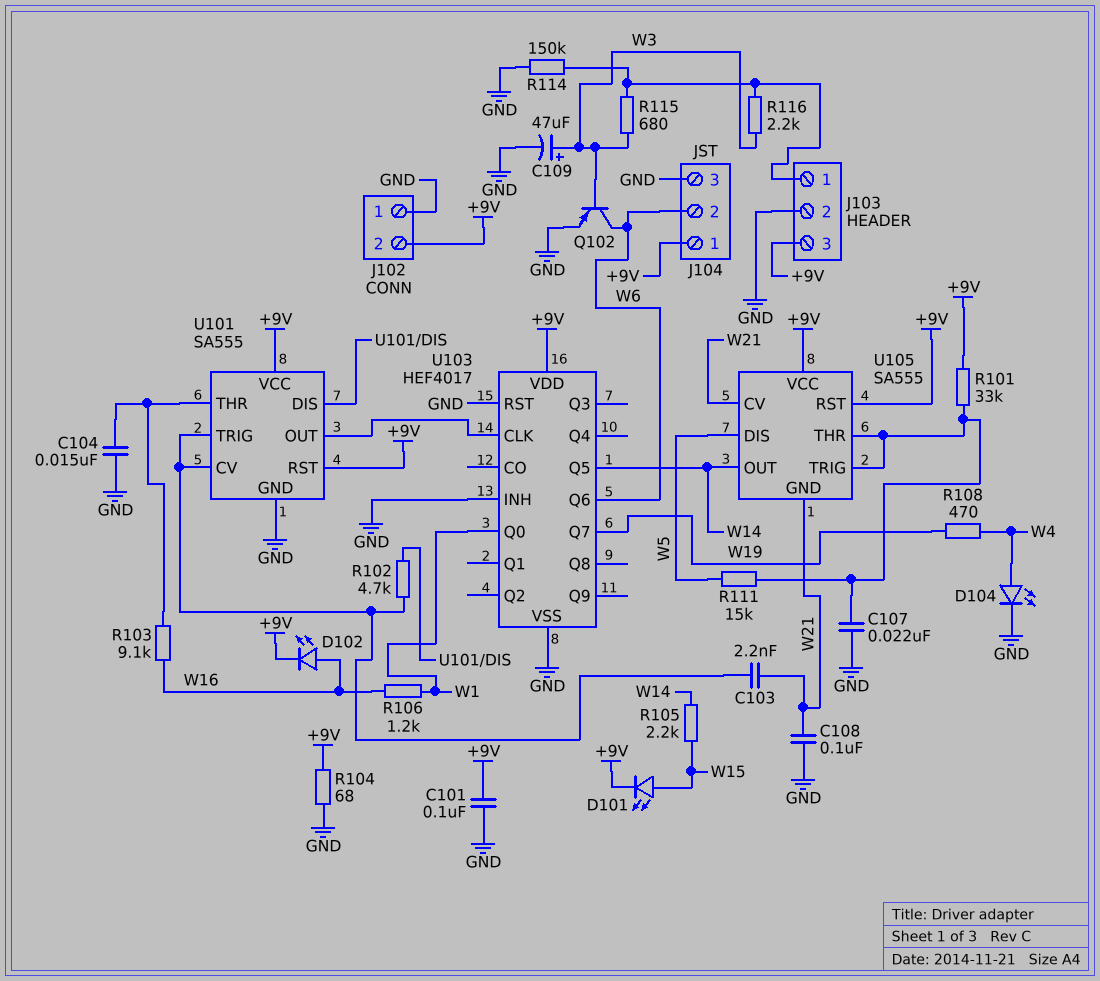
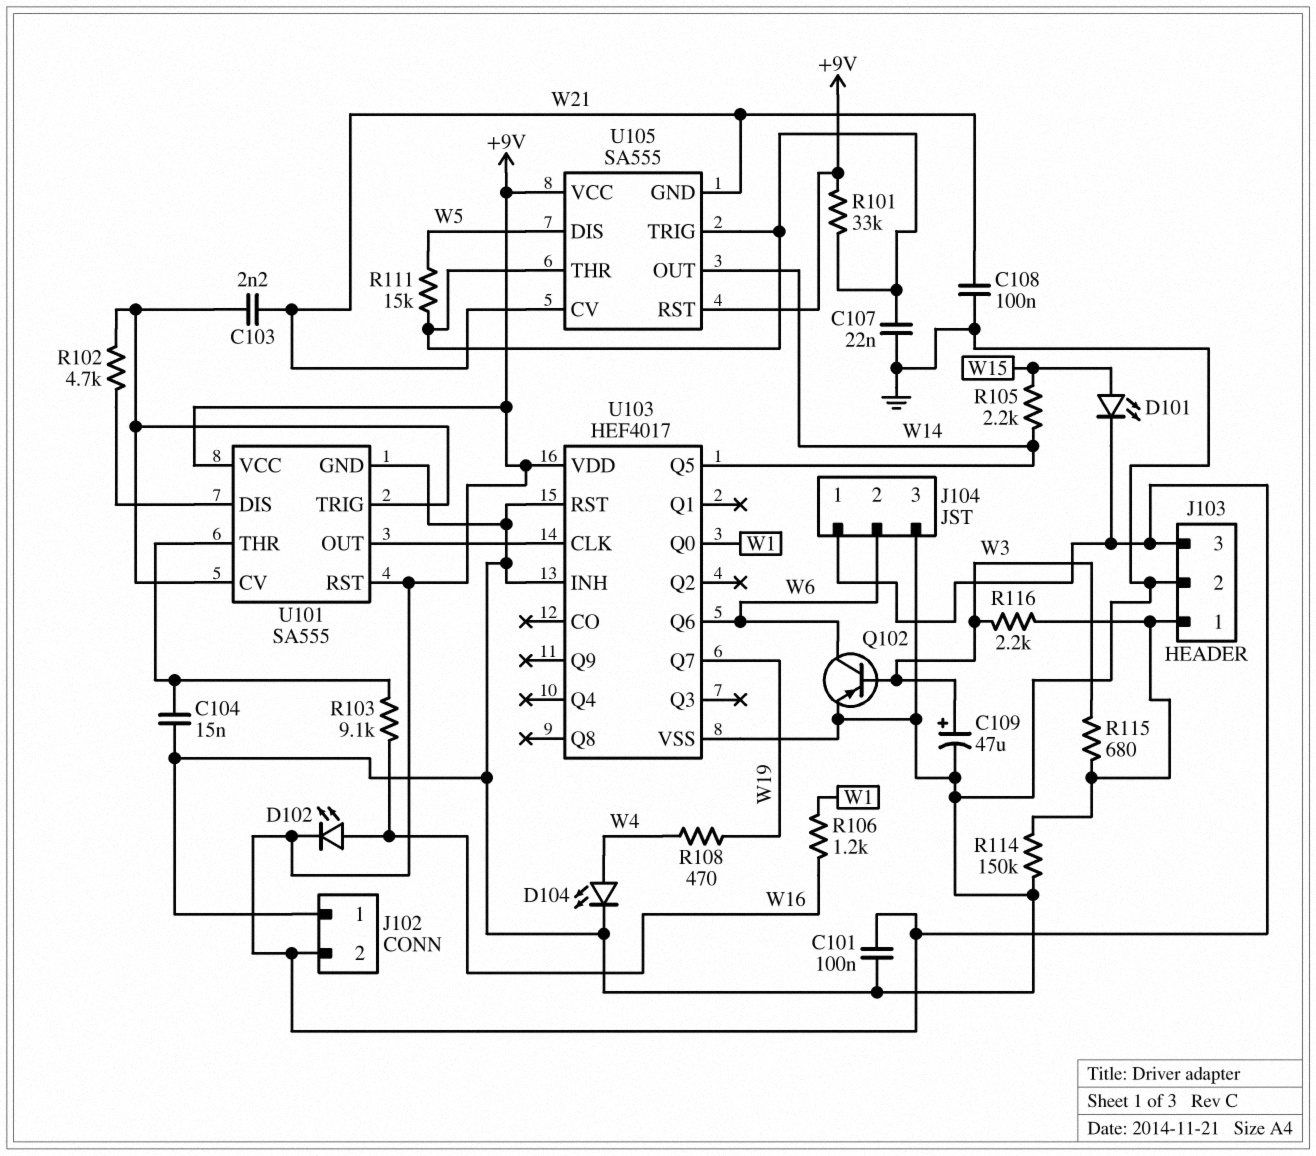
R104: 68 (+9V, GND) -> none

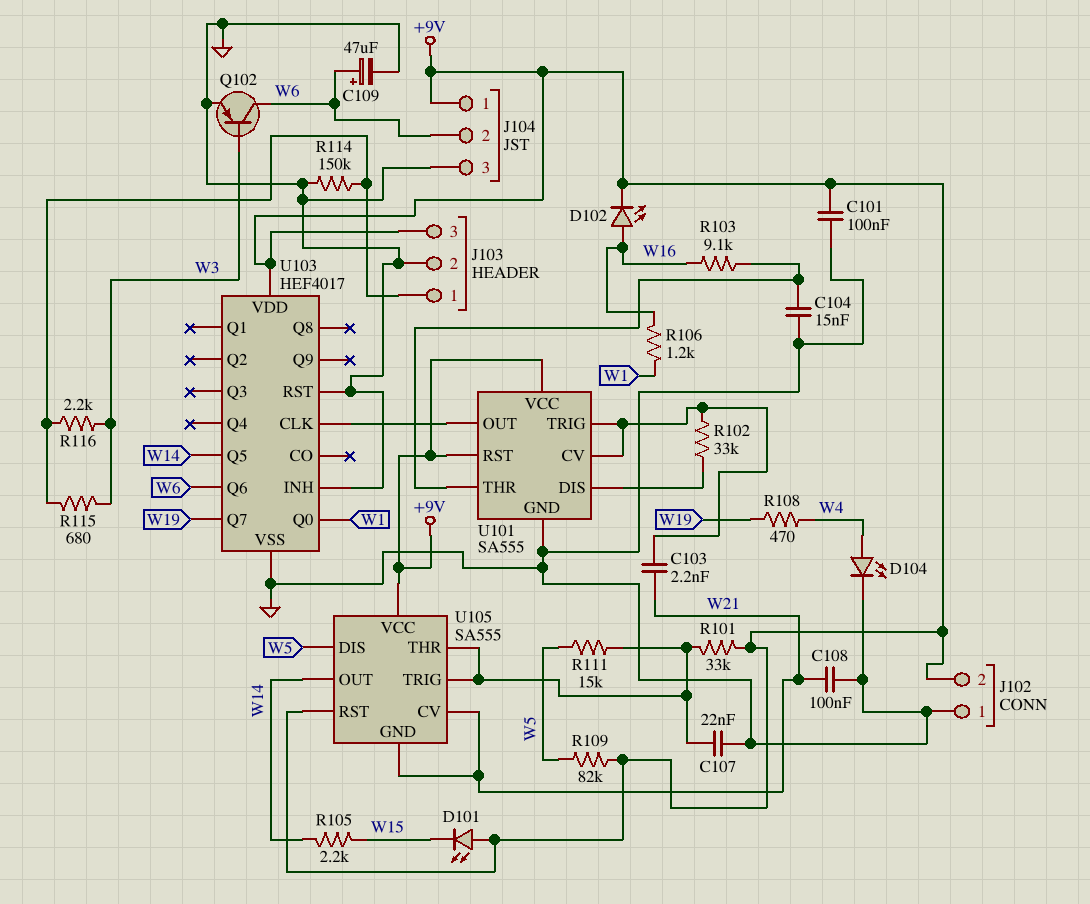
C109: 47uF (plus W3, minus GND) -> 47uF (plus W6, minus GND)
D101: LED (A W15, K +9V) -> LED (A +9V, K W15)
R102: 4.7k (U101/CV, U101/DIS) -> 33k (U101/CV, U101/DIS)
R109: none -> 82k (+9V, W5)

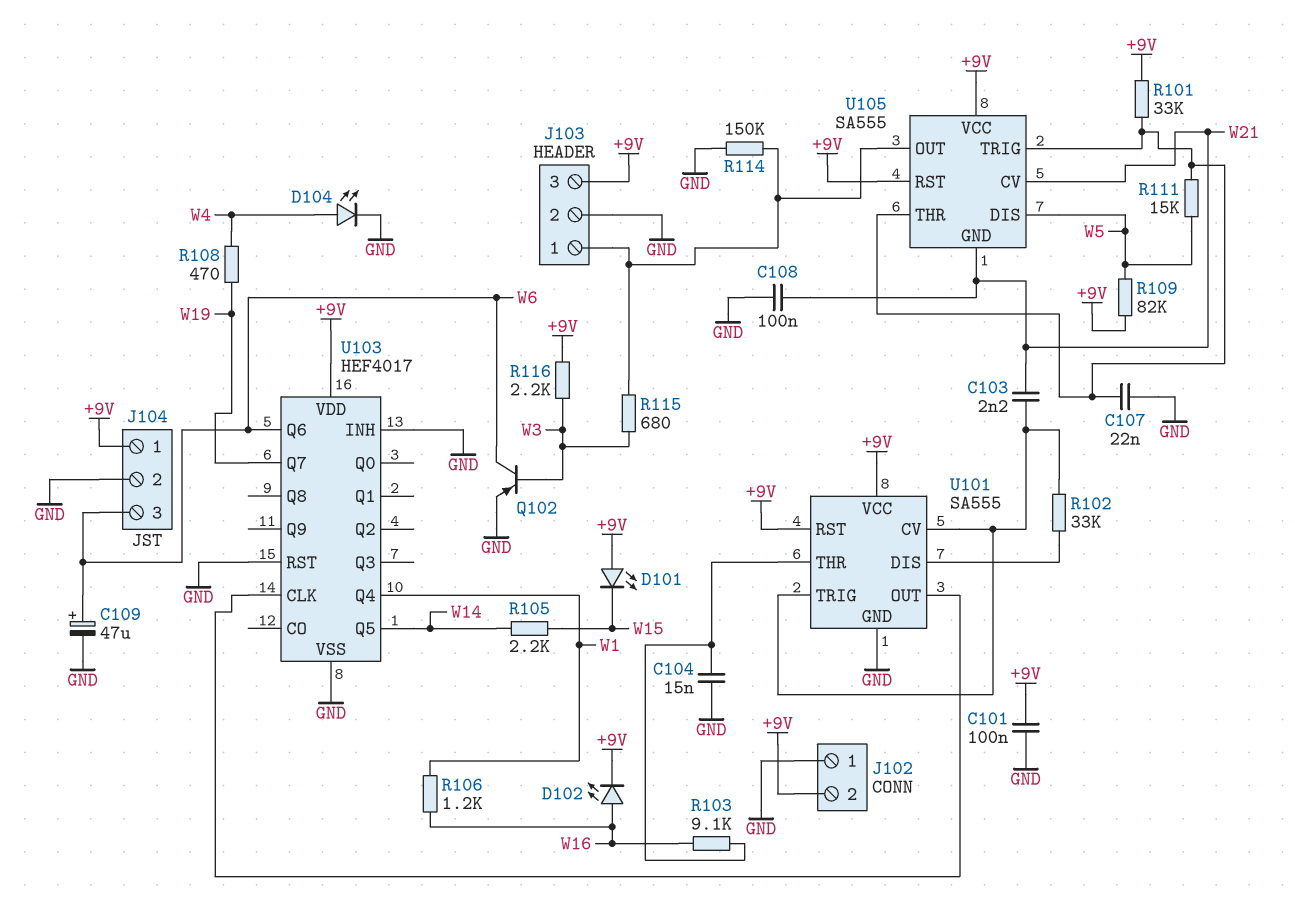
J104 pin 2: W6 -> GND
J104 pin 3: GND -> W6
R116: 2.2k (J103/1, W3) -> 2.2k (+9V, W3)
U103 pin Q0: W1 -> none
U103 pin Q4: none -> W1
U105 pin OUT: W14 -> J103/1

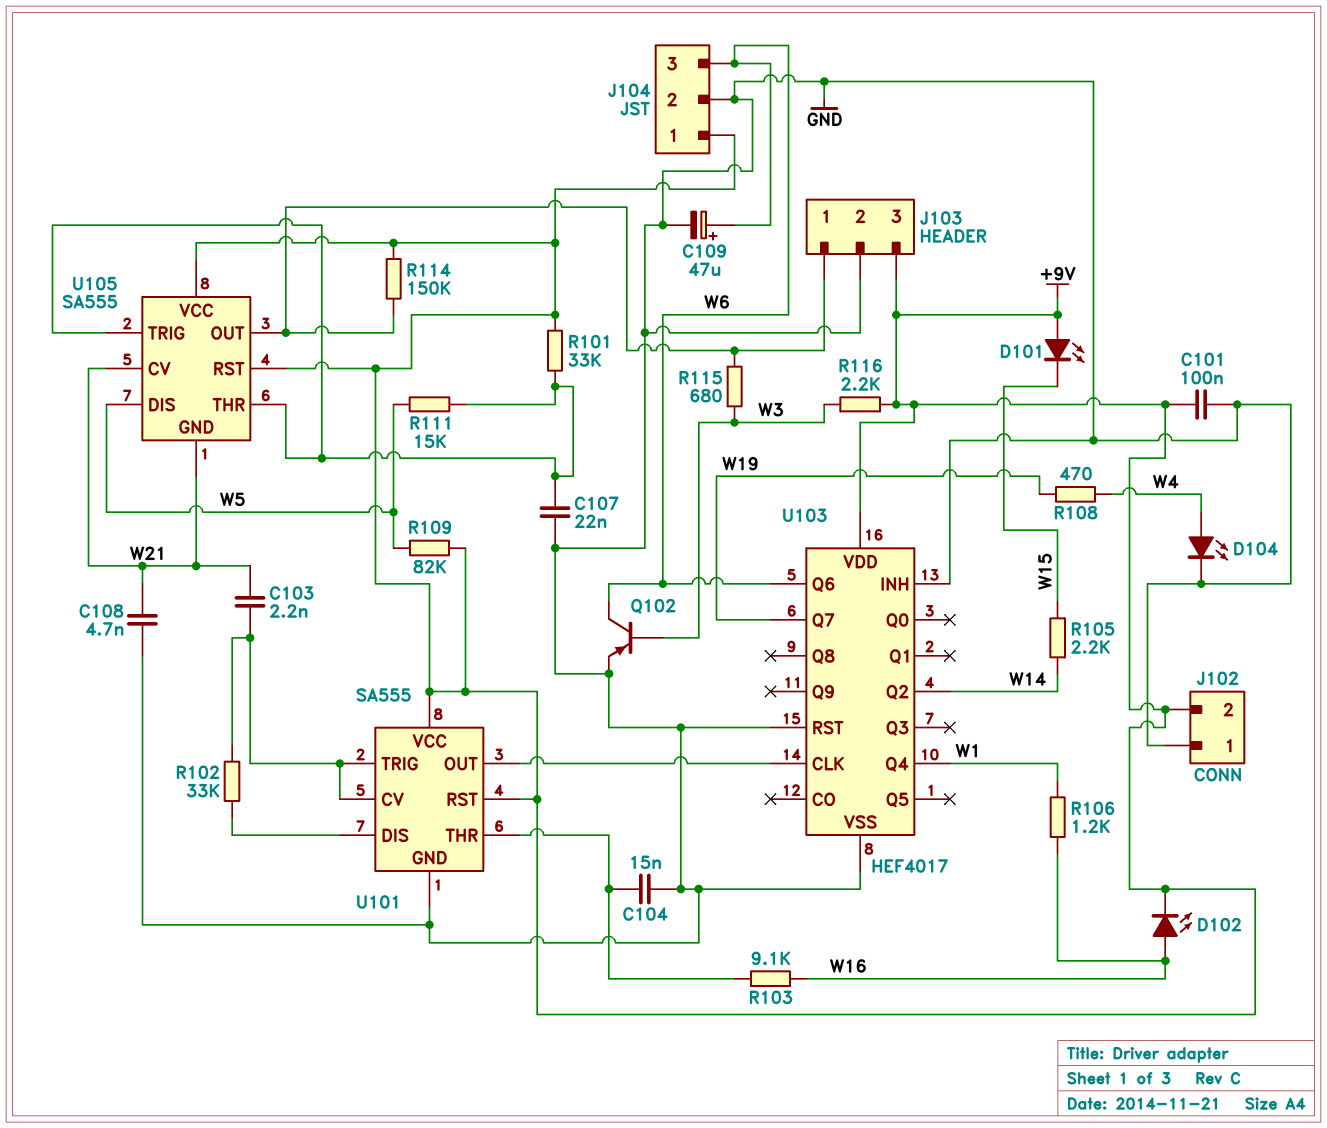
C108: 100nF (GND, W21) -> 4.7nF (GND, W21)
R114: 150k (GND, J103/1) -> 150k (+9V, J103/1)
U103 pin Q2: none -> W14
U103 pin Q5: W14 -> none

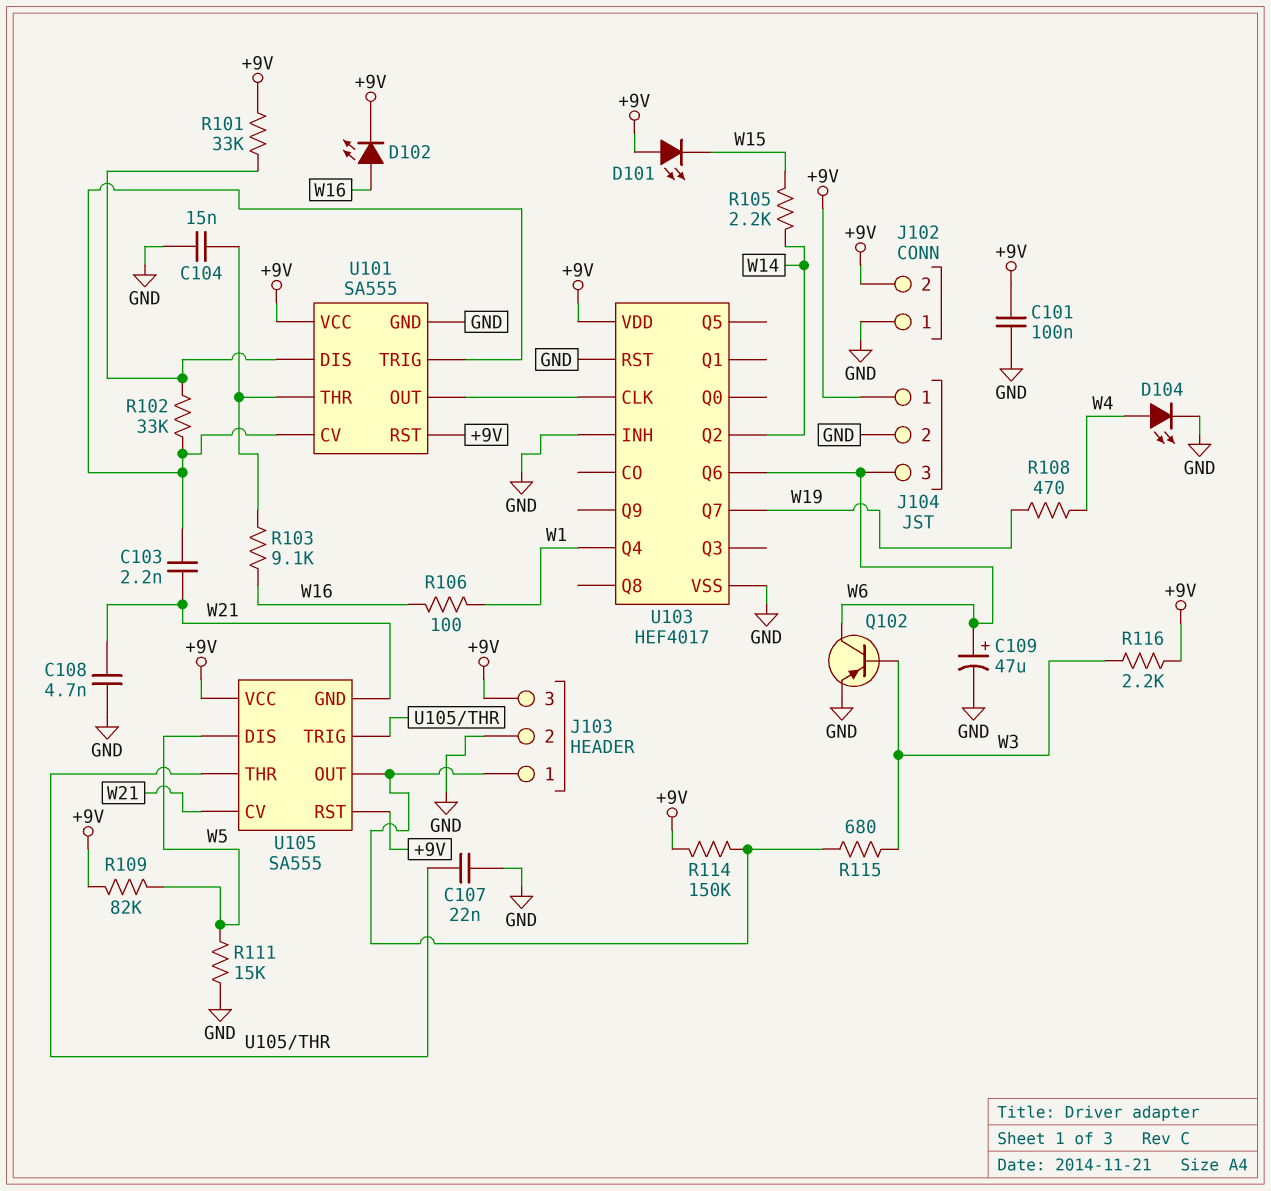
R101: 33k (+9V, U105/THR) -> 33k (+9V, U101/DIS)
R106: 1.2k (W1, W16) -> 100 (W1, W16)
R111: 15k (U105/THR, W5) -> 15k (GND, W5)

